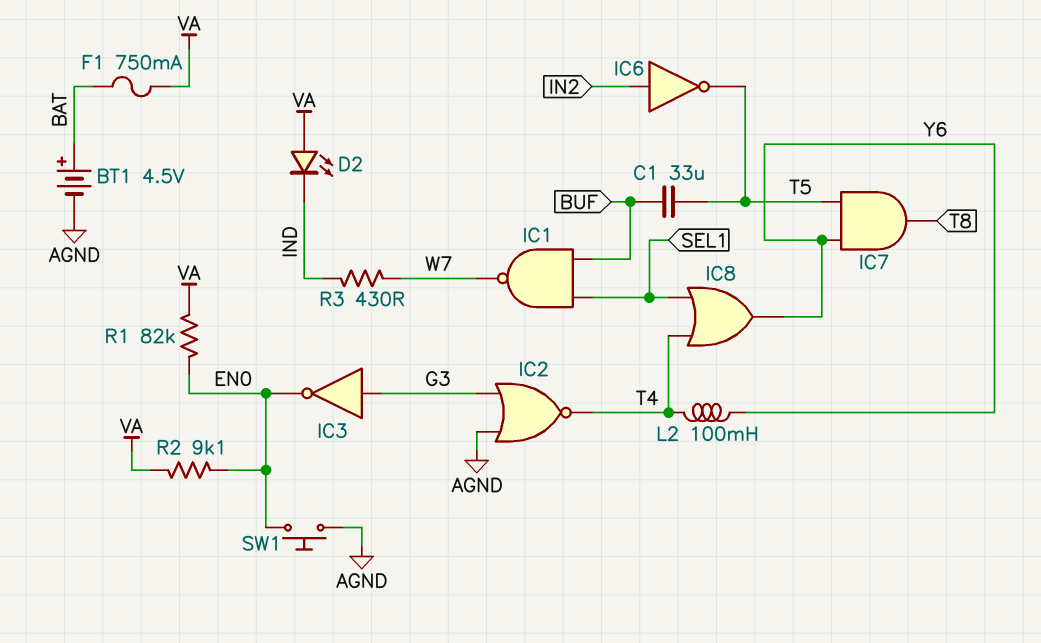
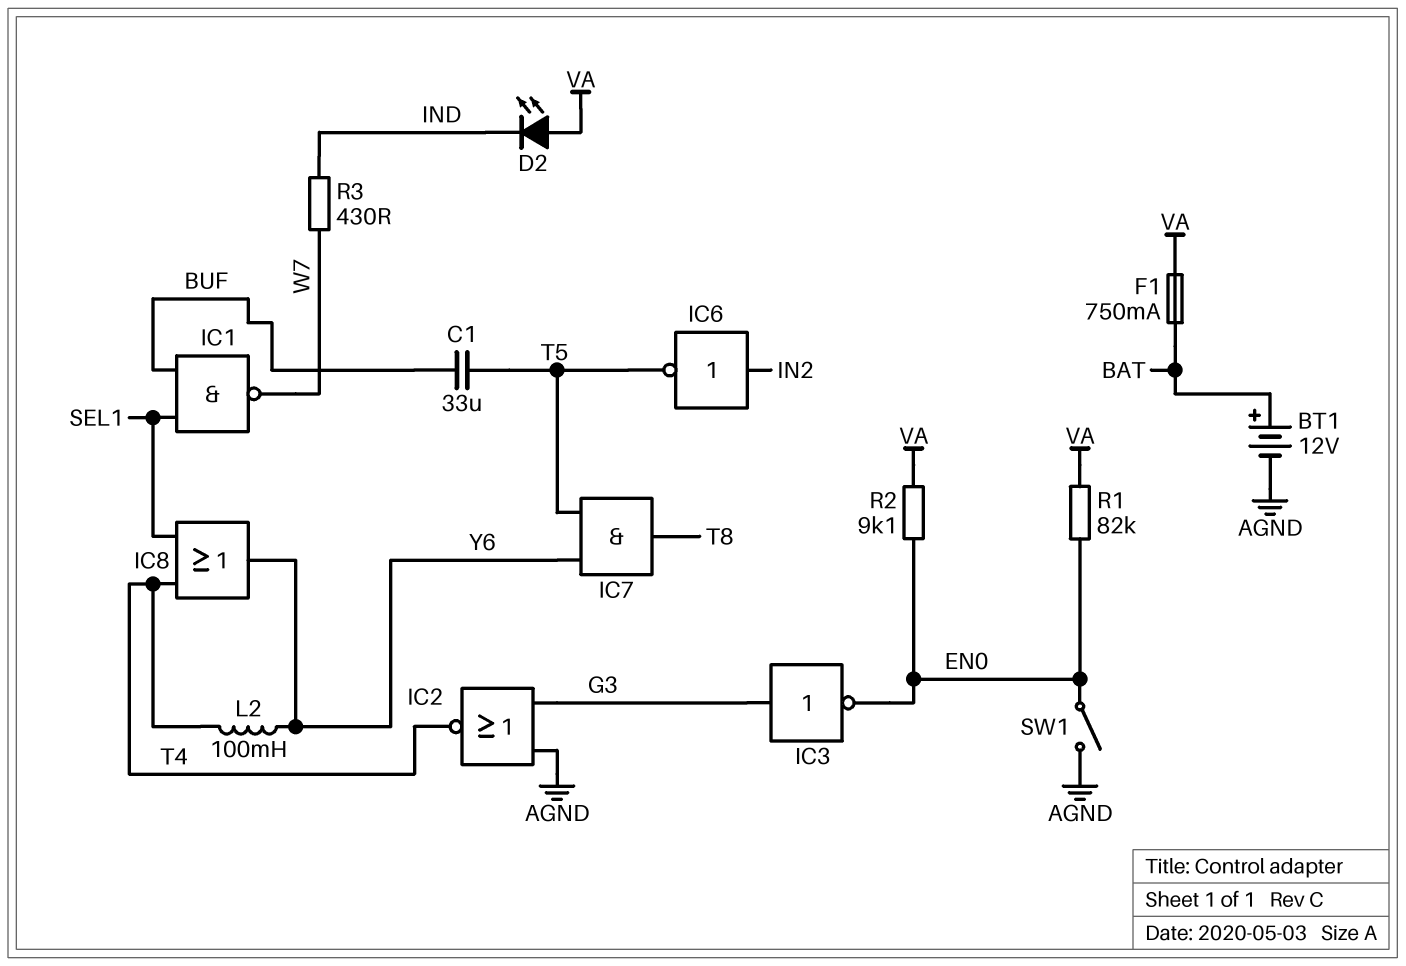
BT1: 4.5V (plus BAT, minus AGND) -> 12V (plus BAT, minus AGND)
SW1: button (AGND, EN0) -> switch (AGND, EN0)

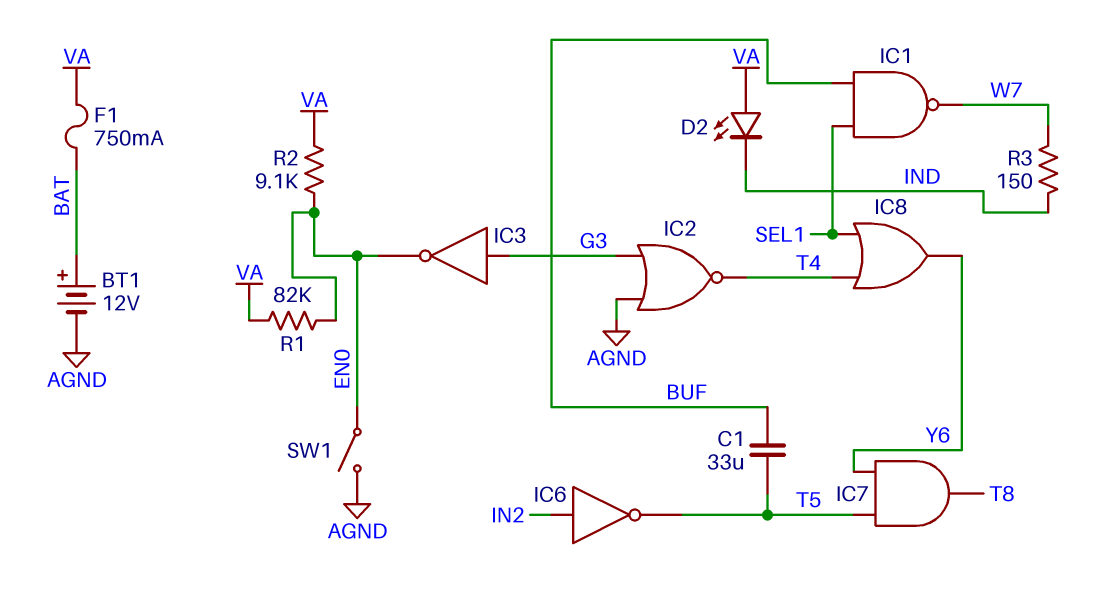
L2: 100mH (T4, Y6) -> none
R3: 430 (IND, W7) -> 150 (IND, W7)

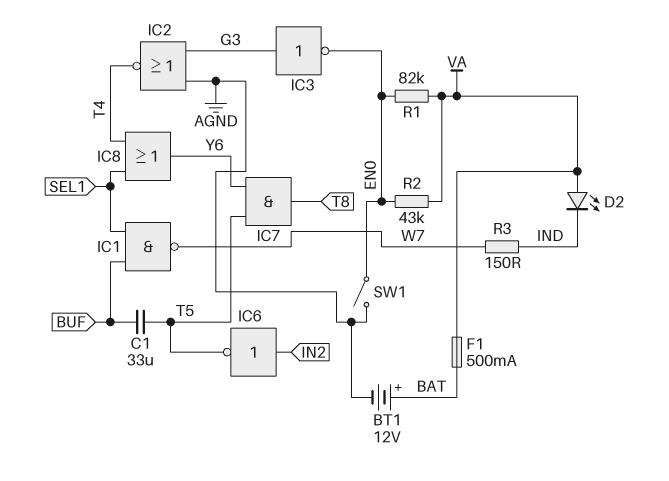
F1: 750mA (BAT, VA) -> 500mA (BAT, VA)
R2: 9.1k (EN0, VA) -> 43k (EN0, VA)

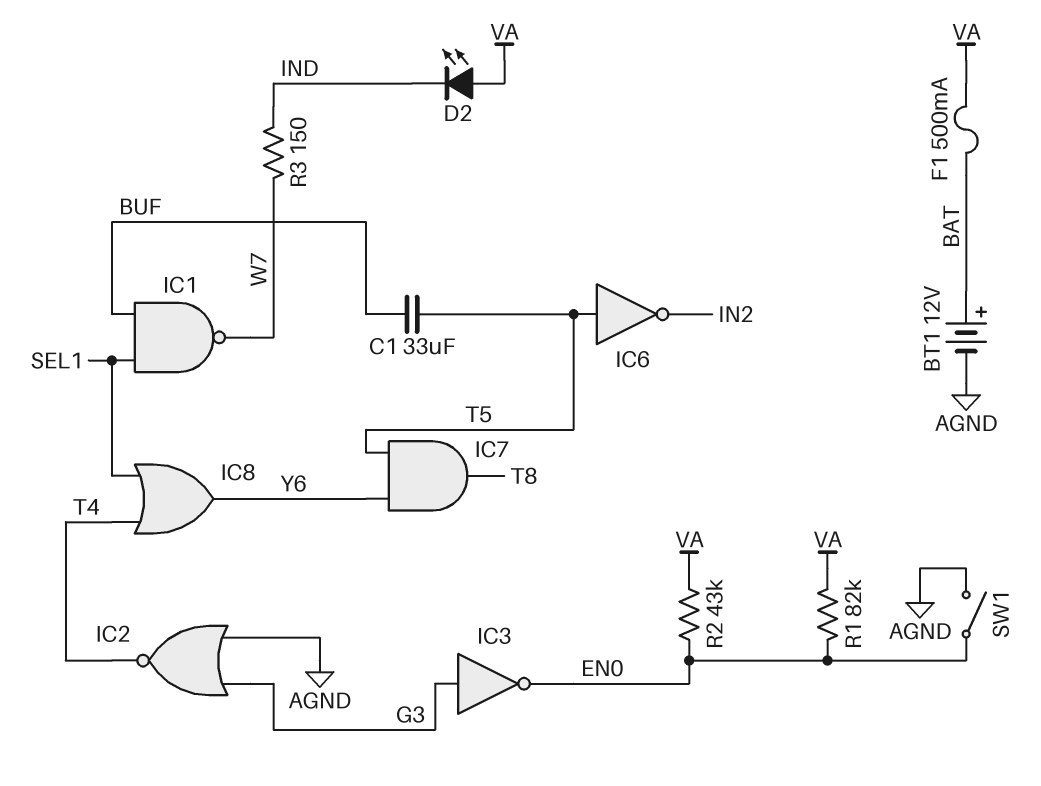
IC6: NOT (in IN2, out T5) -> NOT (in T5, out IN2)

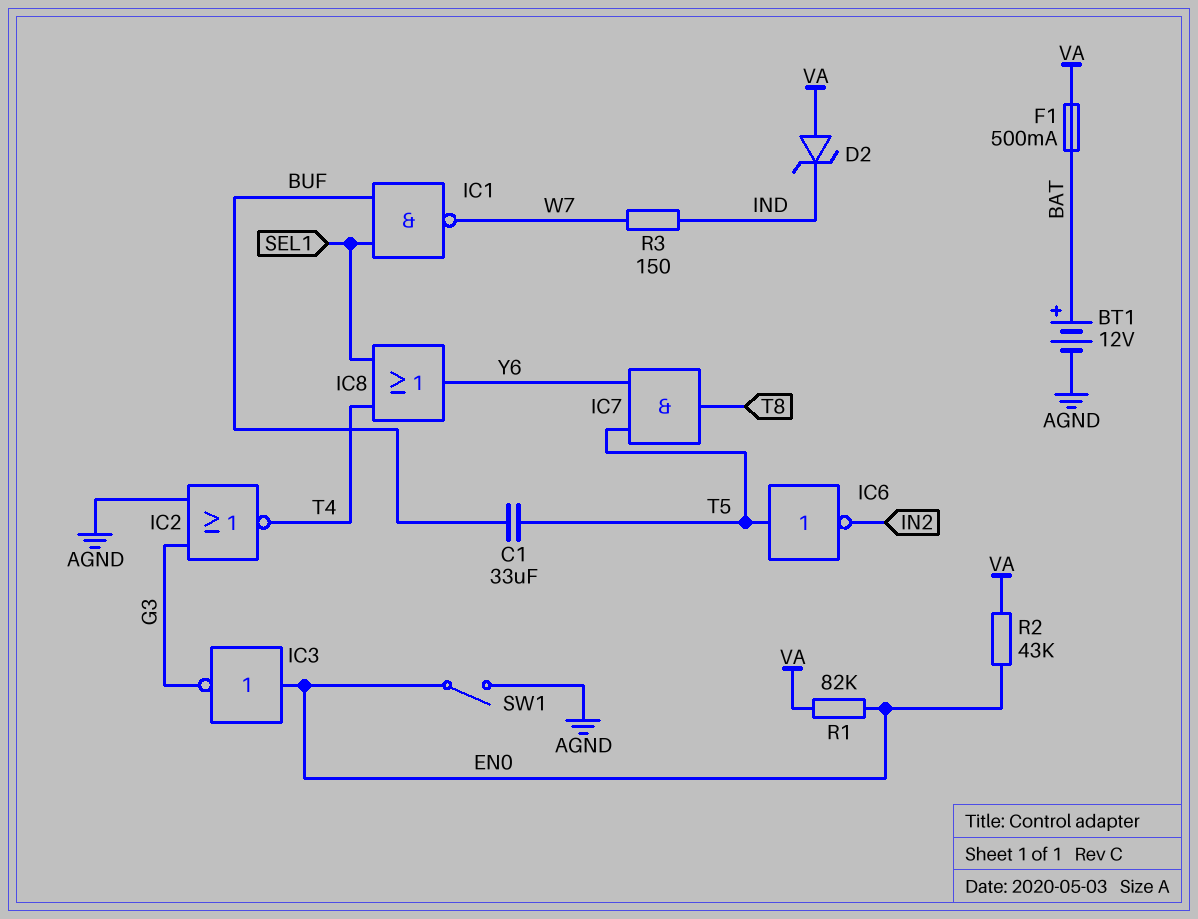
D2: LED (A VA, K IND) -> zener (A VA, K IND)
IC3: NOT (in G3, out EN0) -> NOT (in EN0, out G3)

